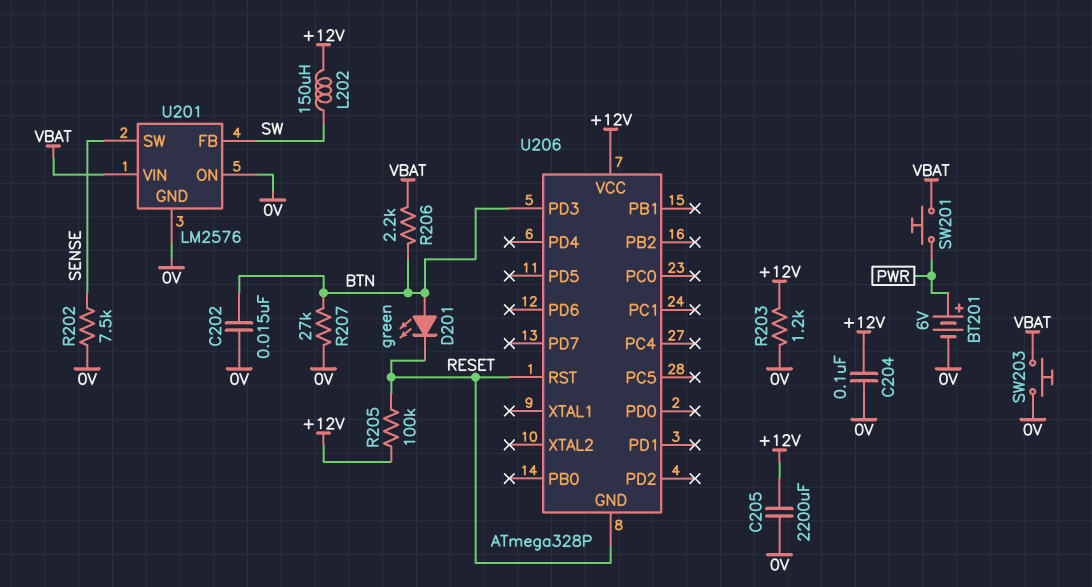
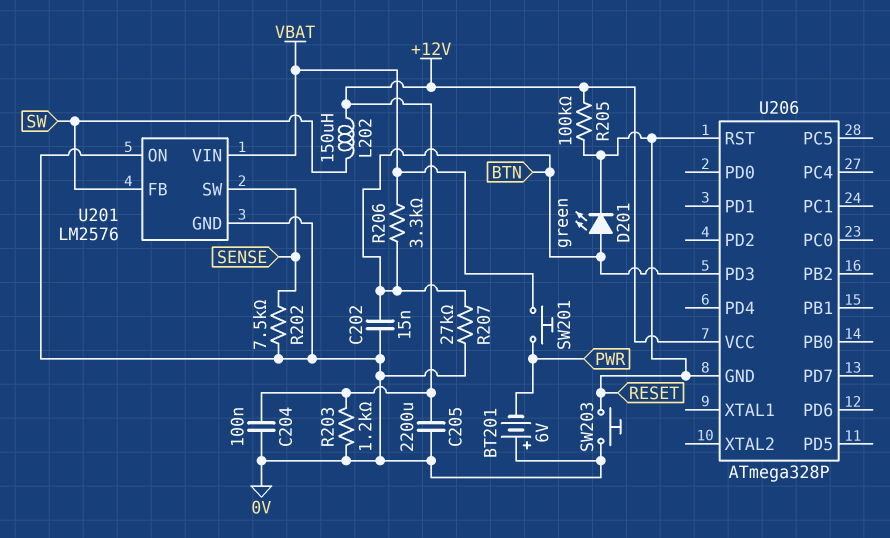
BT201: 6V (plus PWR, minus 0V) -> 6V (plus 0V, minus PWR)
R206: 2.2k (BTN, VBAT) -> 3.3k (BTN, VBAT)
SW203: button (0V, VBAT) -> button (0V, RESET)

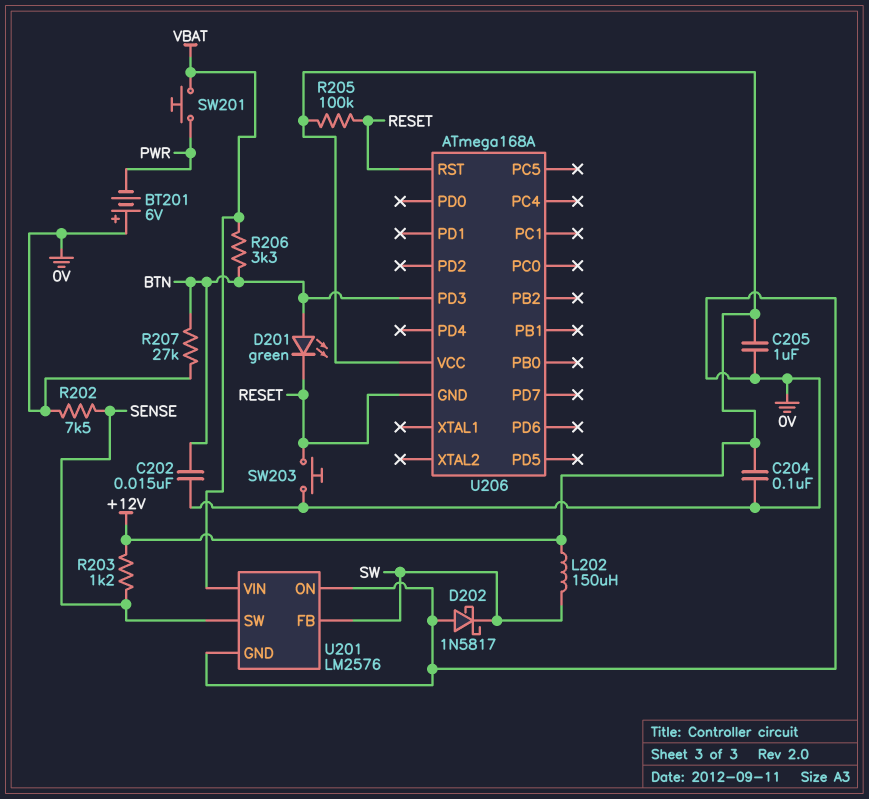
C205: 2200uF (+12V, 0V) -> 1uF (+12V, 0V)
D202: none -> schottky 1N5817 (A 0V, K SW)
R203: 1.2k (+12V, 0V) -> 1.2k (+12V, SENSE)
U206: ATmega328P -> ATmega168A

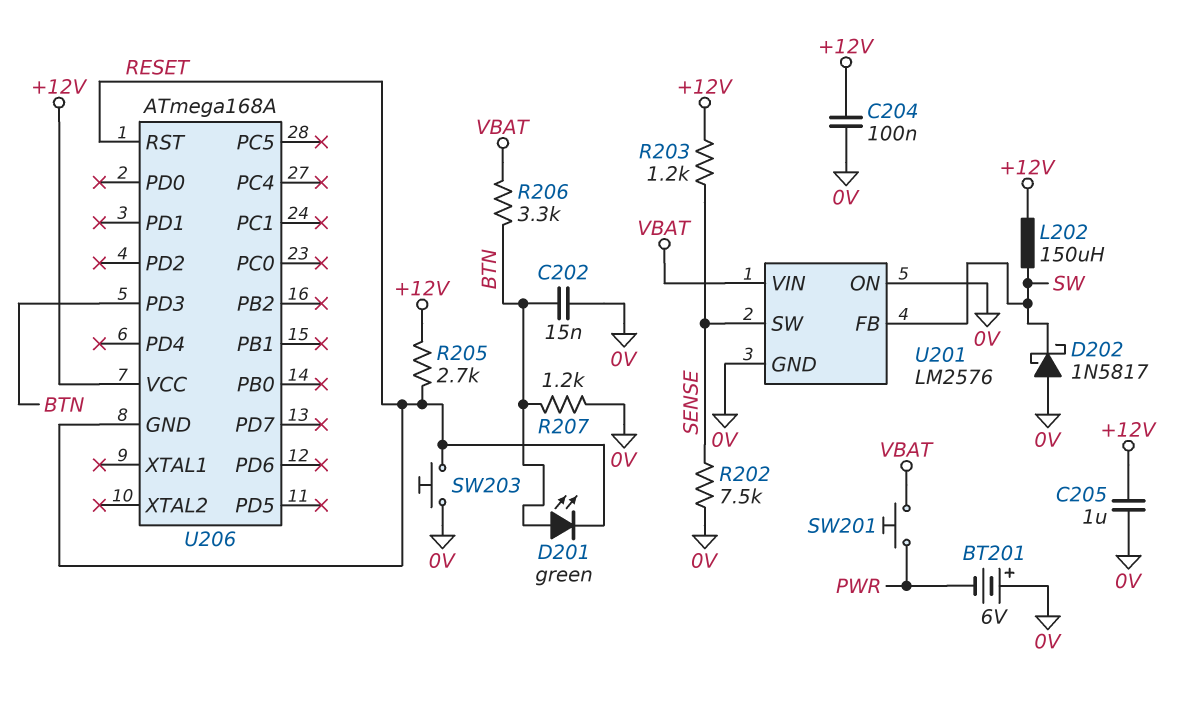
R205: 100k (+12V, RESET) -> 2.7k (+12V, RESET)
R207: 27k (0V, BTN) -> 1.2k (0V, BTN)

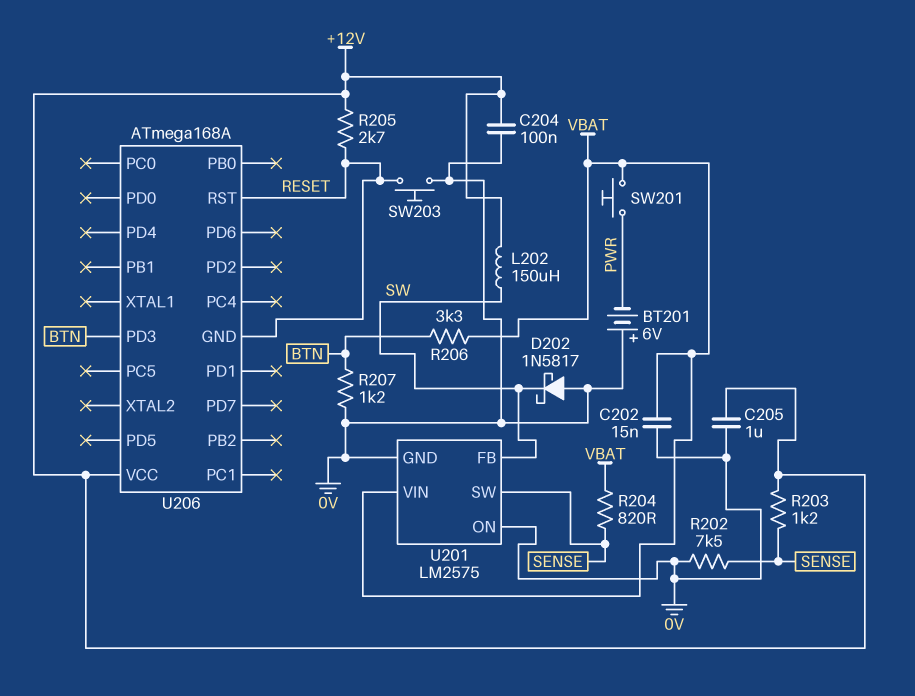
C202: 15nF (0V, BTN) -> 15nF (0V, VBAT)
D201: LED green (A BTN, K RESET) -> none
R204: none -> 820 (SENSE, VBAT)
U201: LM2576 -> LM2575

